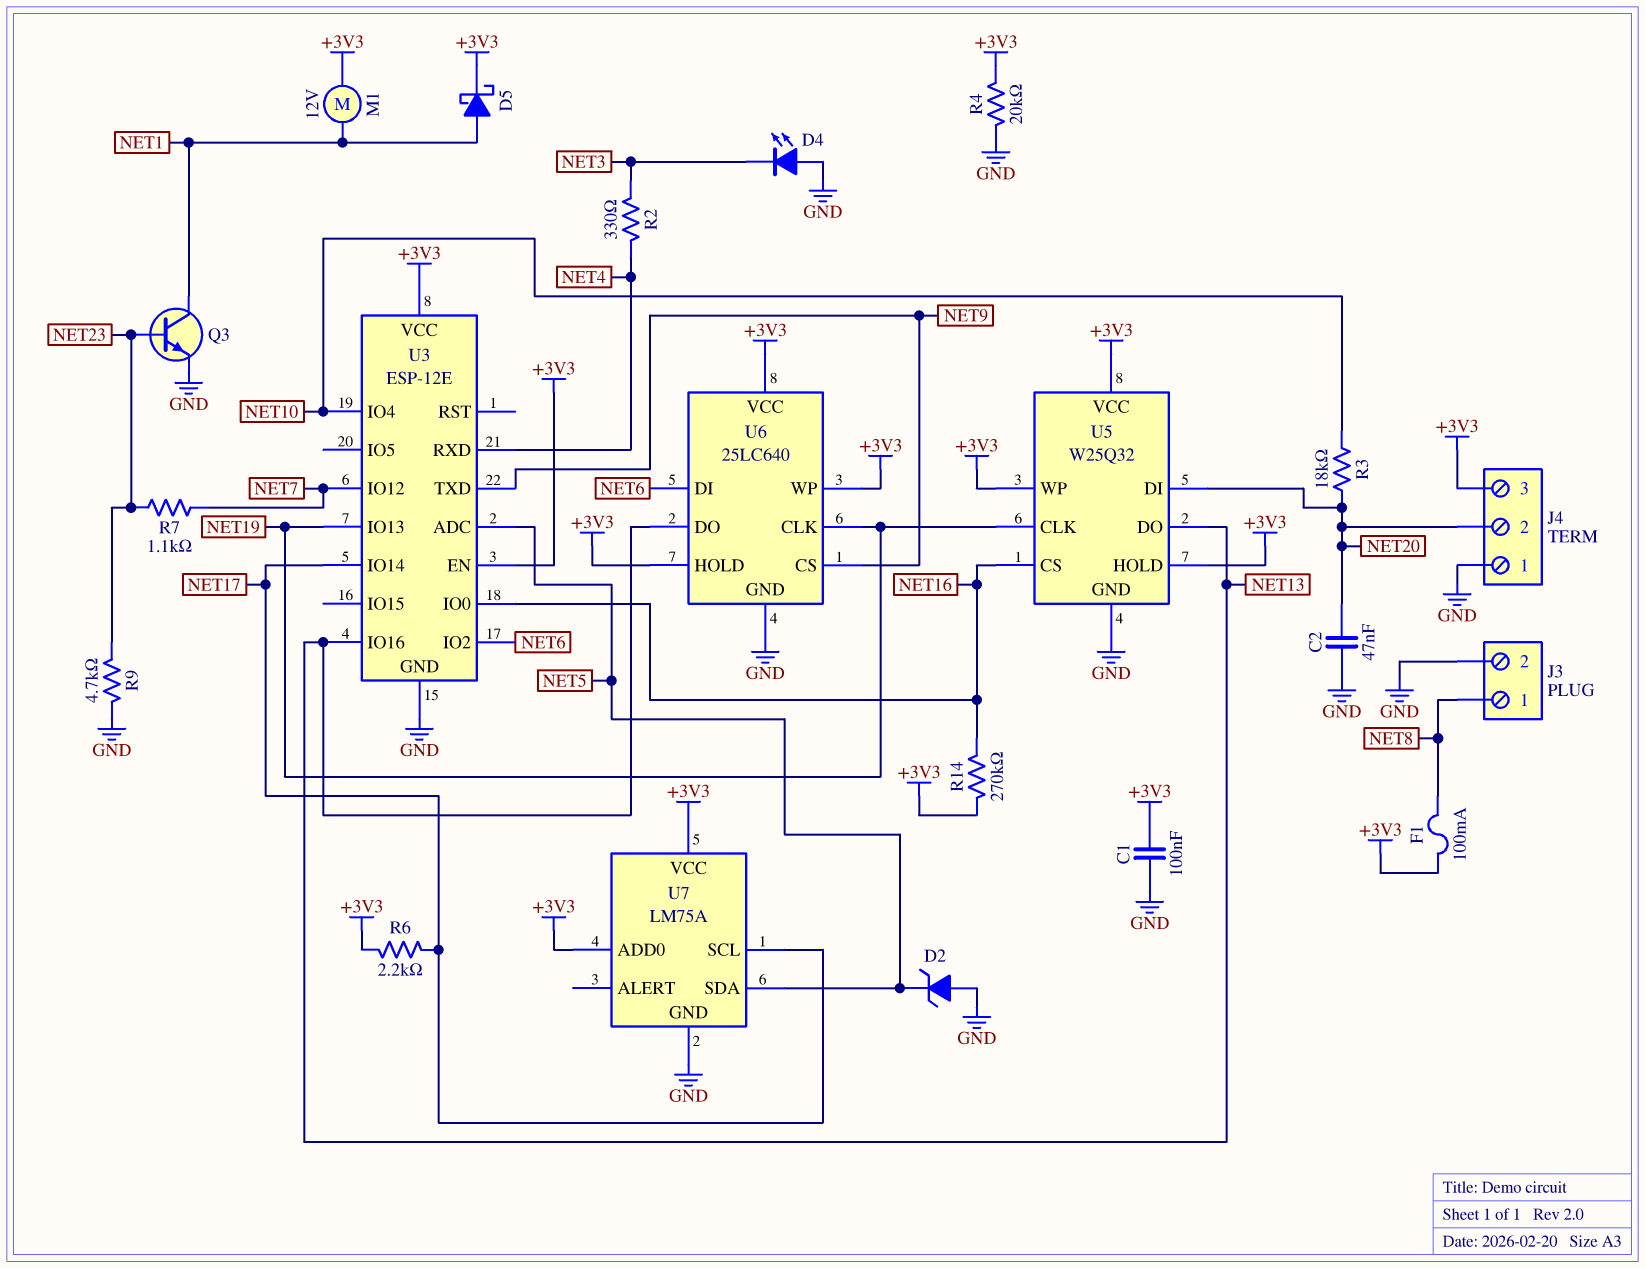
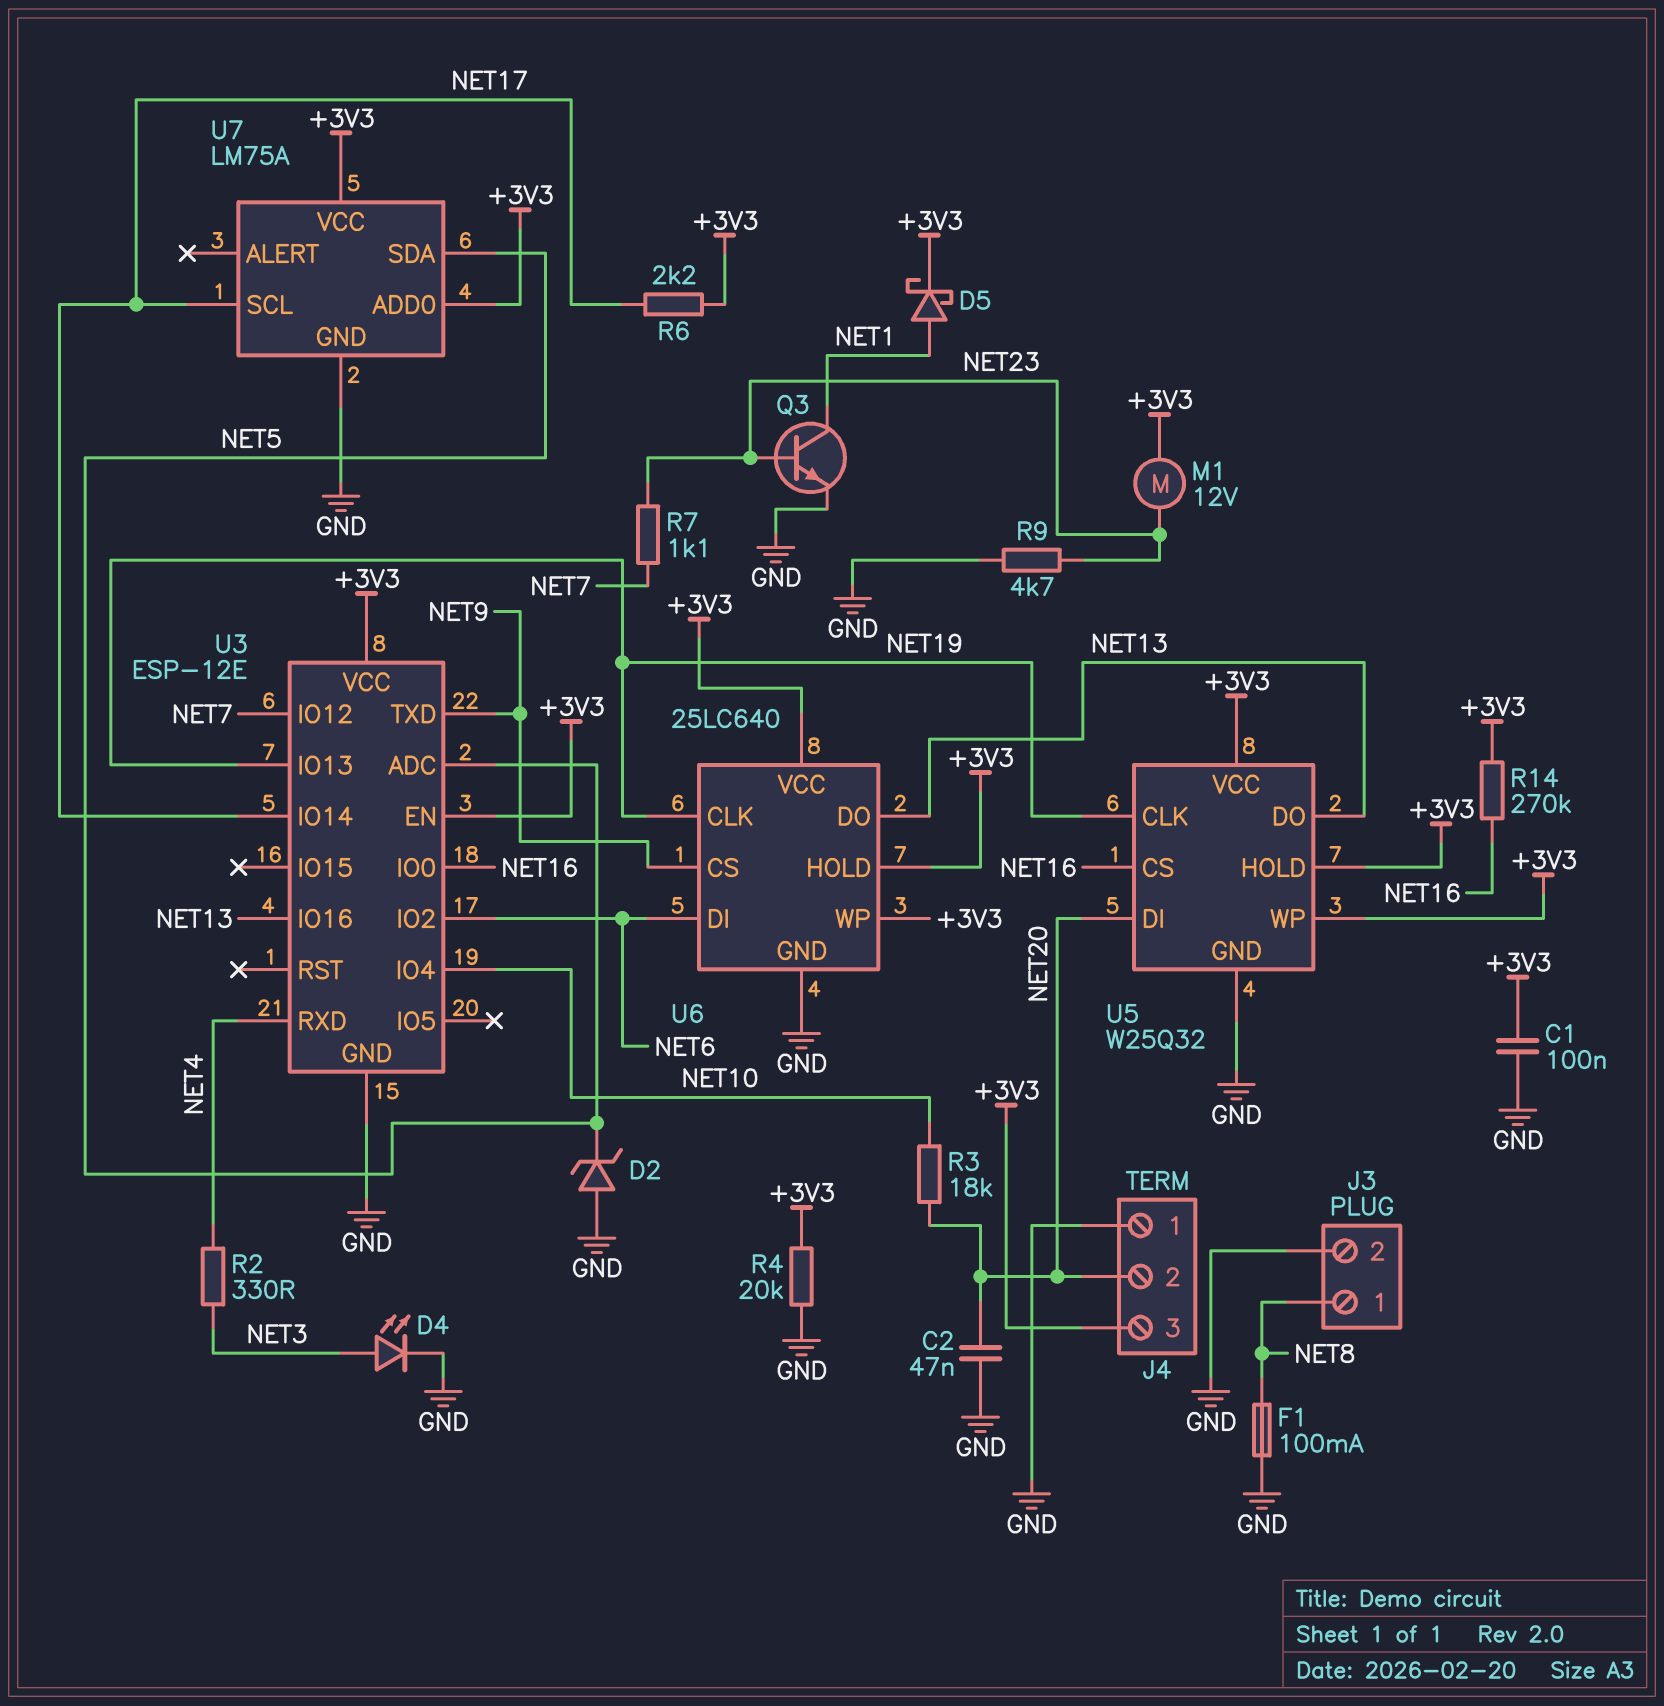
D4: LED (A GND, K NET3) -> LED (A NET3, K GND)
F1: 100mA (+3V3, NET8) -> 100mA (GND, NET8)
M1: motor 12V (+3V3, NET1) -> motor 12V (+3V3, NET23)

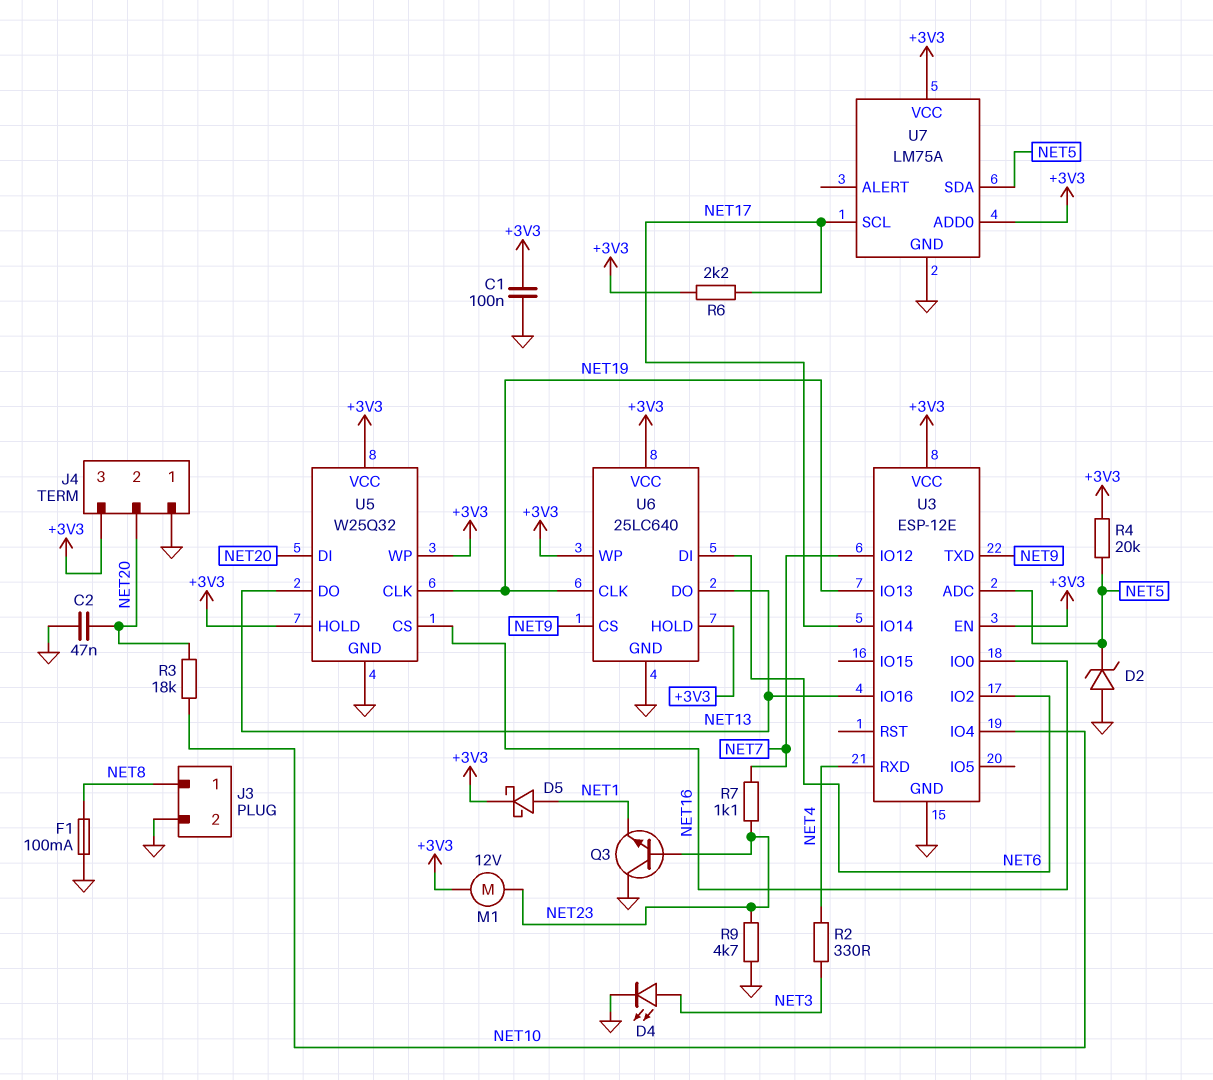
Q3: NPN (B NET23, C NET1, E GND) -> NPN (B NET23, C GND, E NET1)
R4: 20k (+3V3, GND) -> 20k (+3V3, NET5)
R14: 270k (+3V3, NET16) -> none

